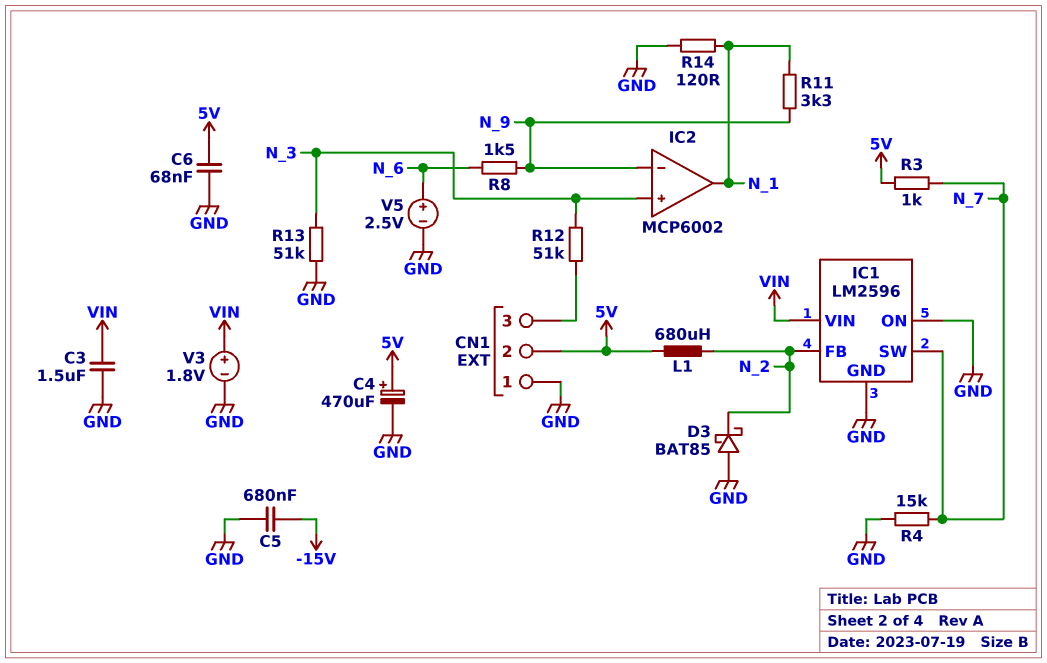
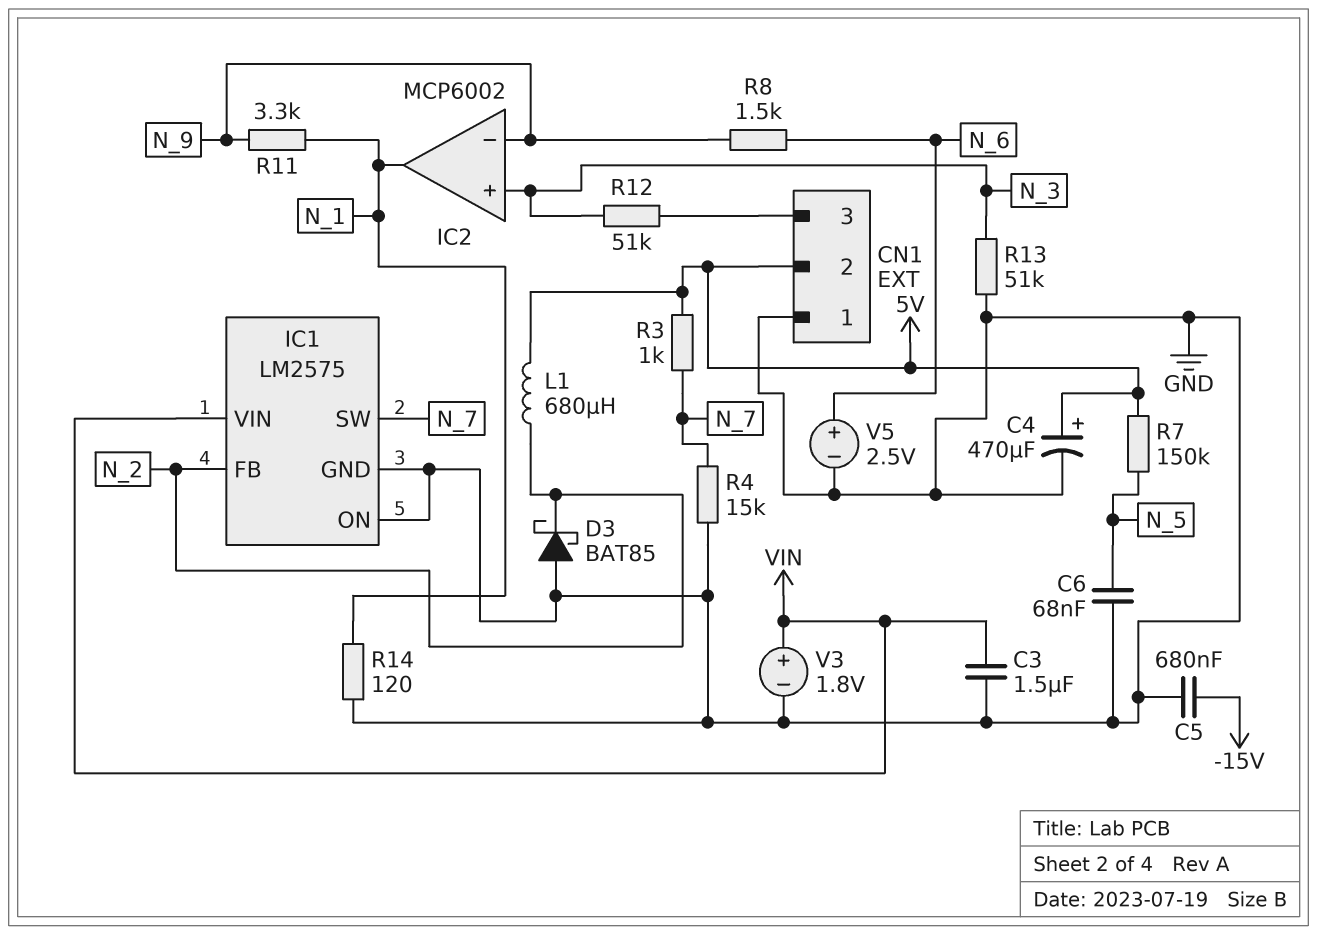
C6: 68nF (5V, GND) -> 68nF (GND, N_5)
IC1: LM2596 -> LM2575
R7: none -> 150k (5V, N_5)

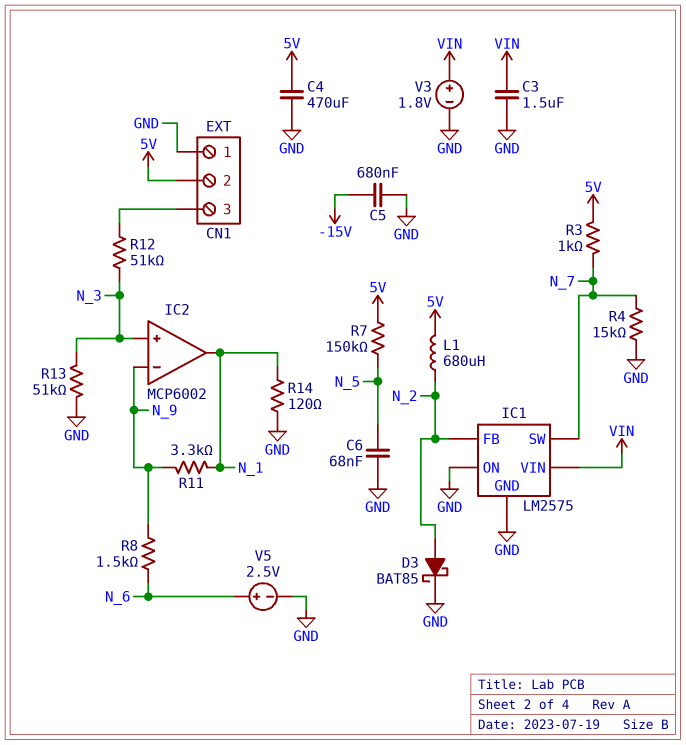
C4: 470uF (plus 5V, minus GND) -> 470uF (5V, GND)
D3: schottky BAT85 (A GND, K N_2) -> schottky BAT85 (A N_2, K GND)

